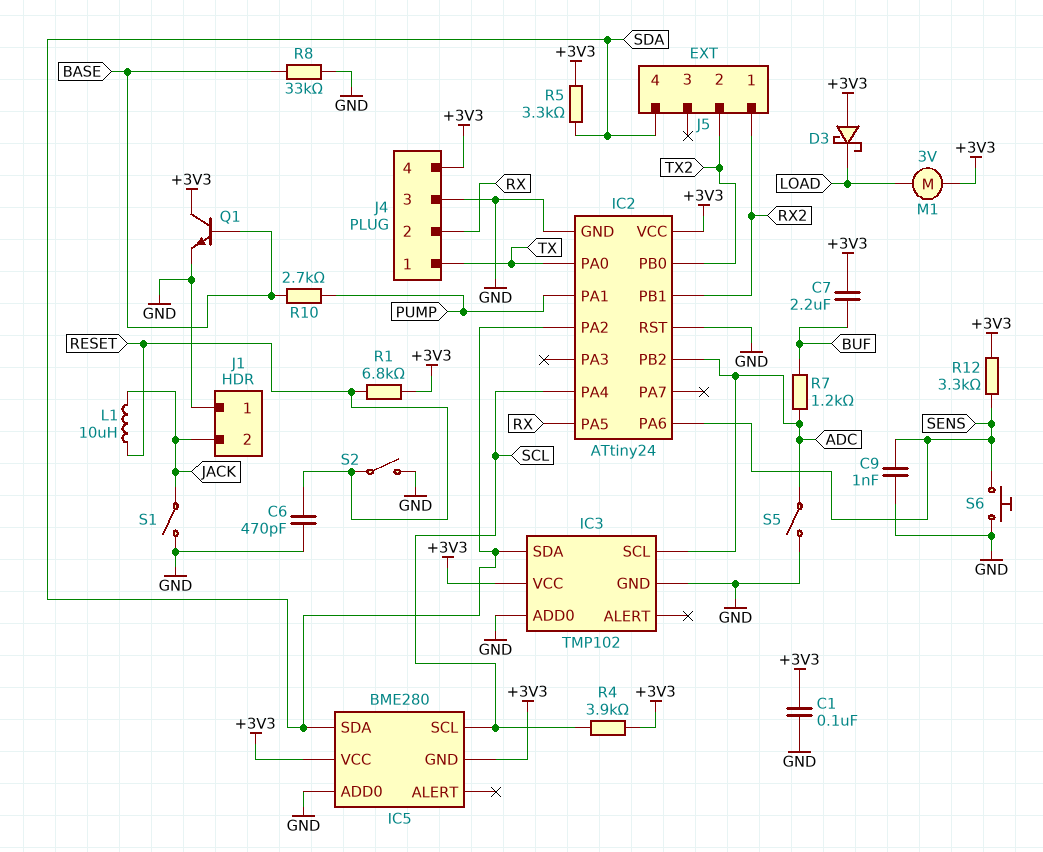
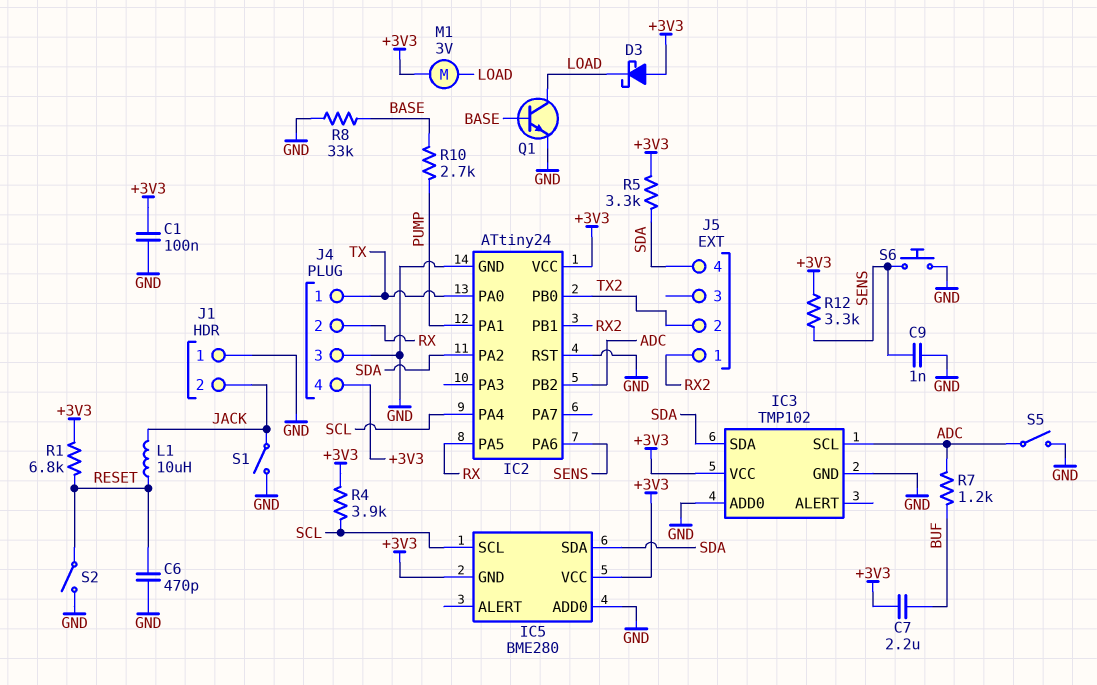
Q1: NPN (B BASE, C +3V3, E GND) -> NPN (B BASE, C LOAD, E GND)

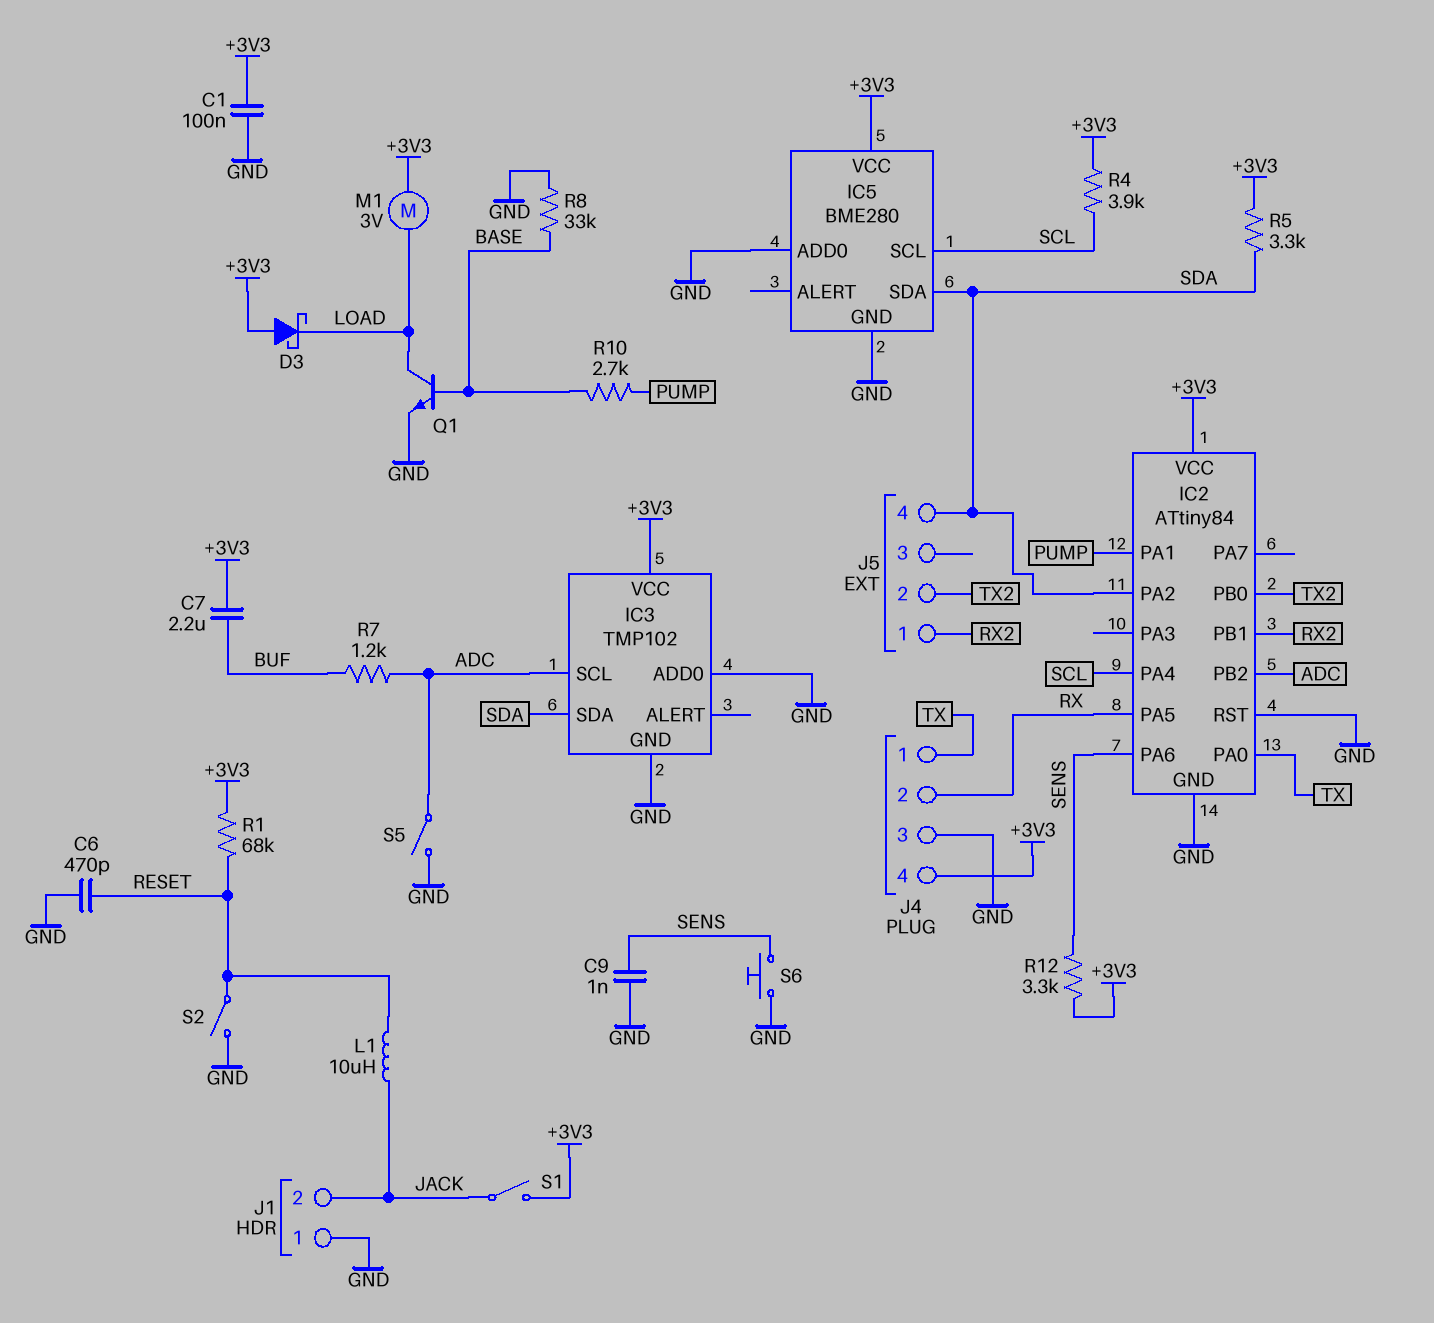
IC2: ATtiny24 -> ATtiny84
IC5 pin GND: +3V3 -> GND
R1: 6.8k (+3V3, RESET) -> 68k (+3V3, RESET)
S1: switch (GND, JACK) -> switch (+3V3, JACK)

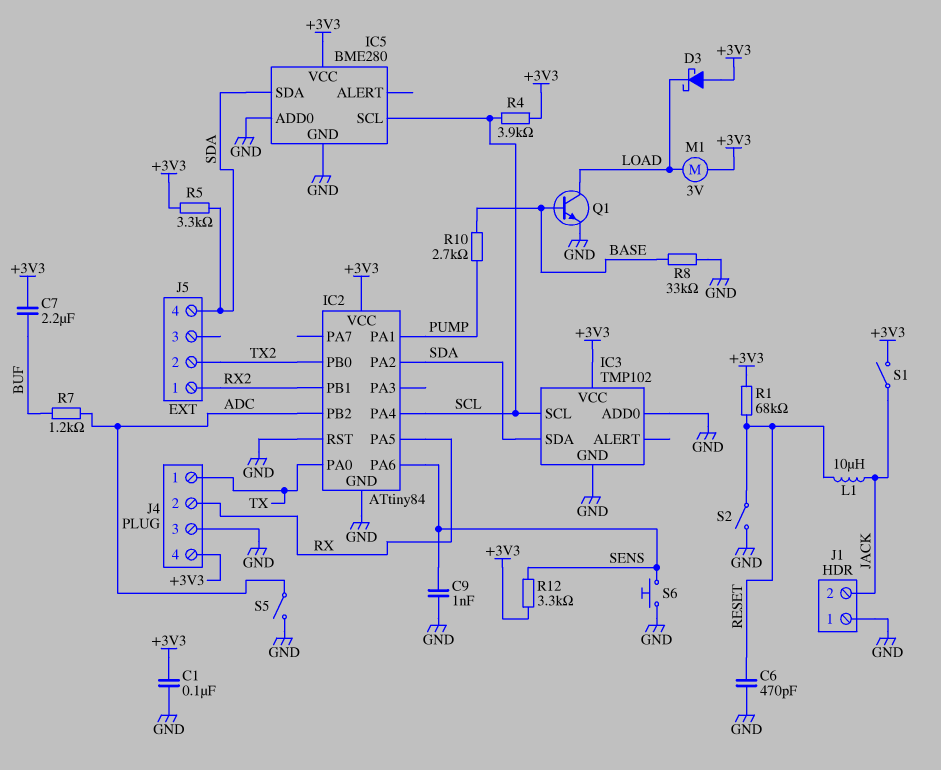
IC3 pin SCL: ADC -> SCL

